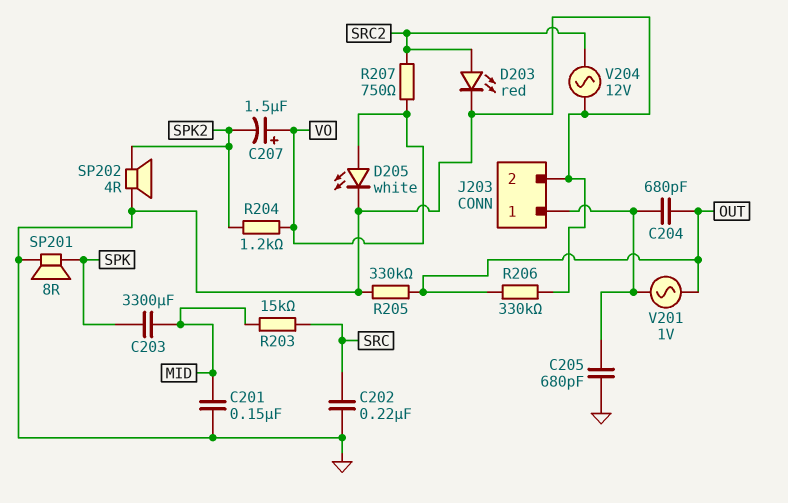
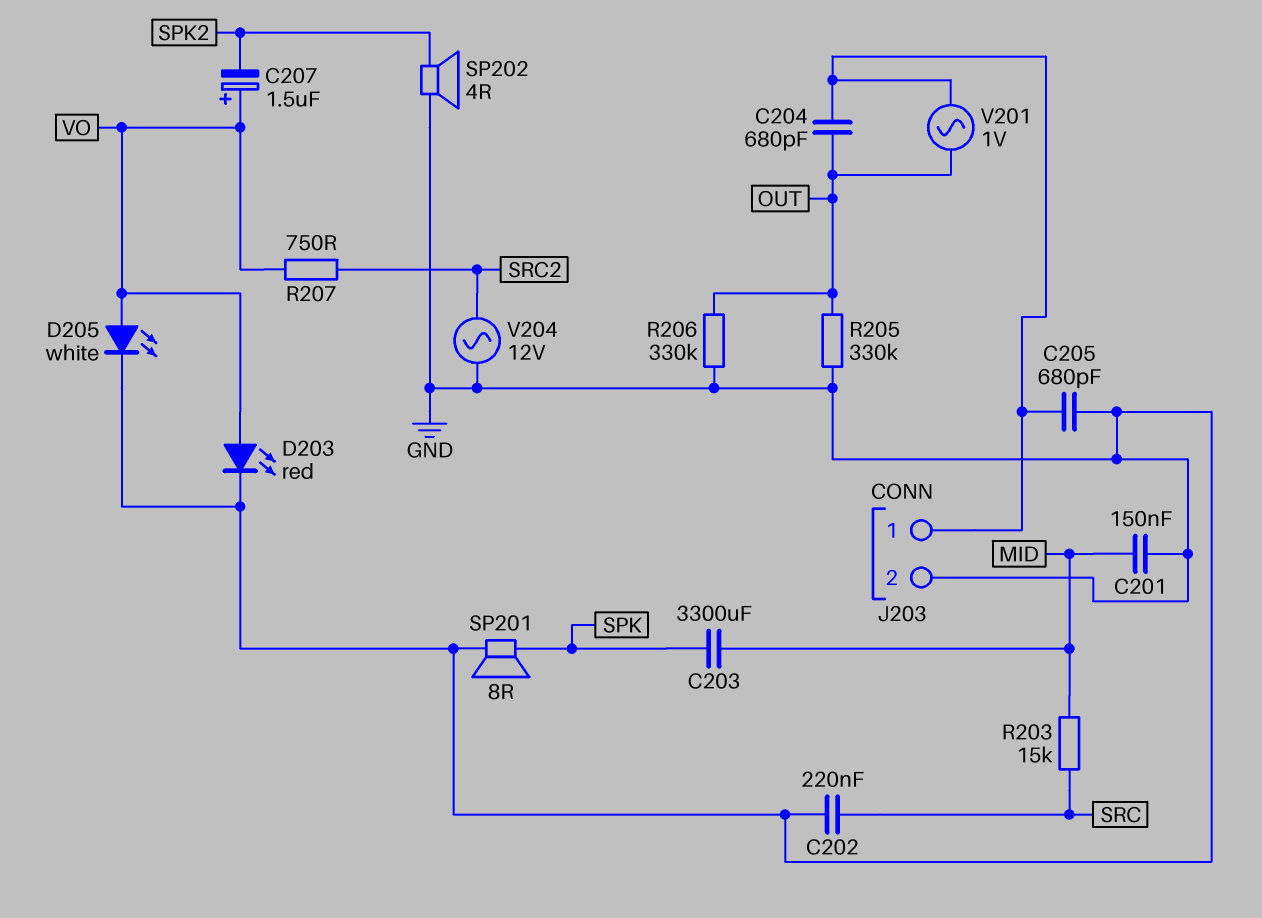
D203: LED red (A SRC2, K GND) -> LED red (A VO, K GND)
R204: 1.2k (SPK2, VO) -> none

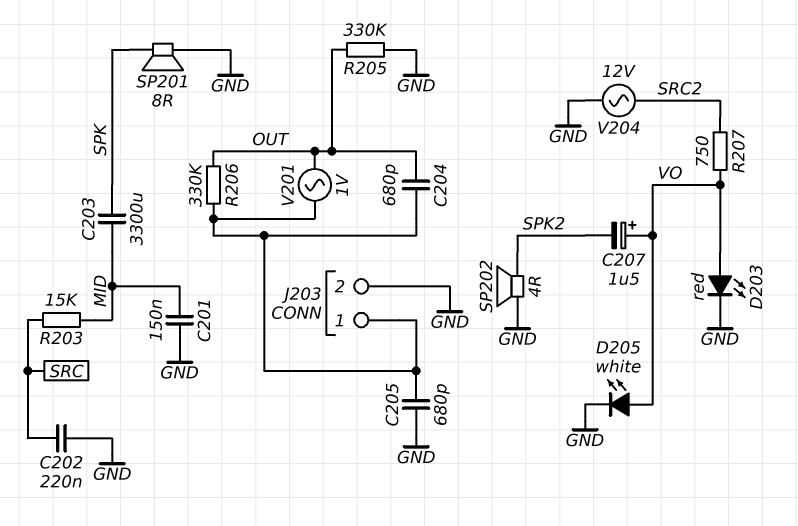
R206: 330k (GND, OUT) -> 330k (J203/1, OUT)

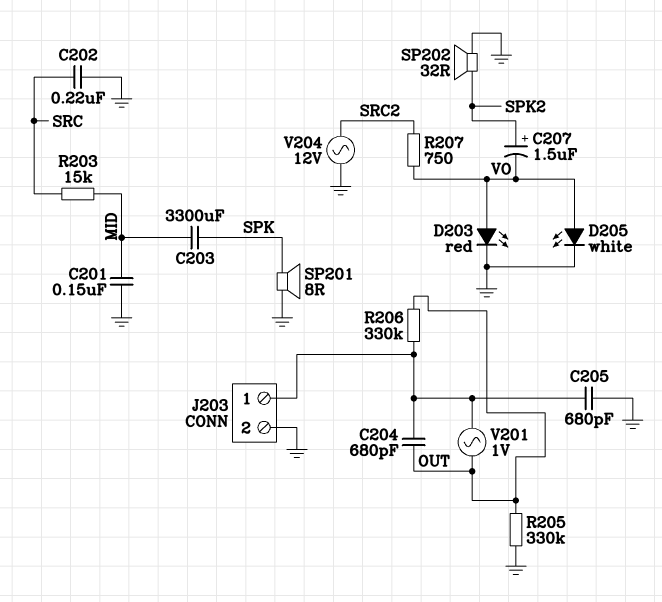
C207: 1.5uF (plus VO, minus SPK2) -> 1.5uF (plus SPK2, minus VO)
SP202: speaker 4R (GND, SPK2) -> speaker 32R (GND, SPK2)

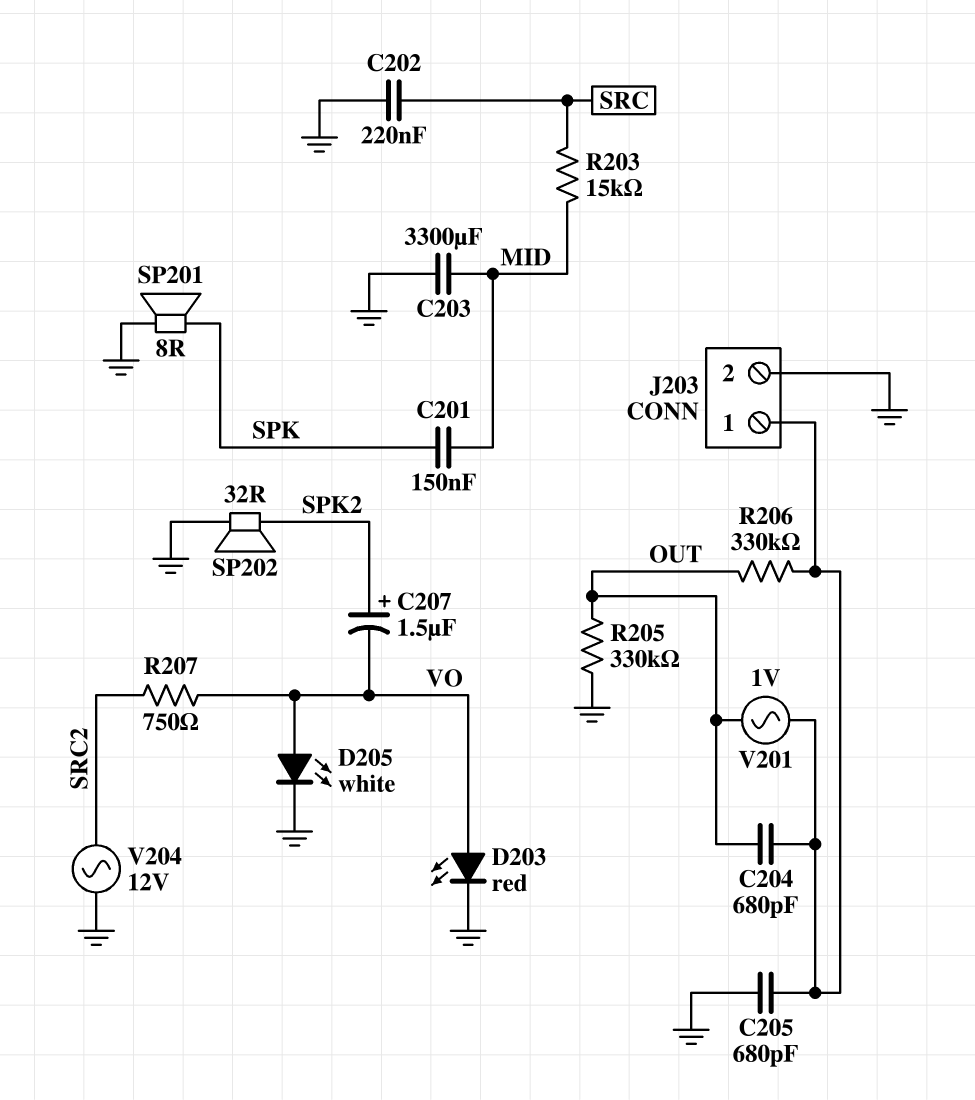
C201: 150nF (GND, MID) -> 150nF (MID, SPK)
C203: 3300uF (MID, SPK) -> 3300uF (GND, MID)

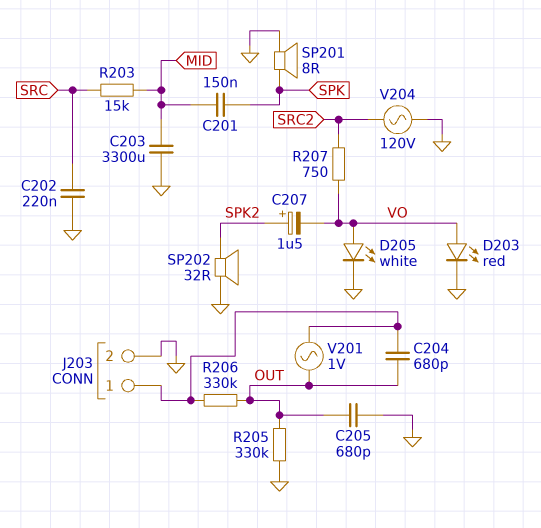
C205: 680pF (GND, J203/1) -> 680pF (GND, OUT)
V204: AC 12V (GND, SRC2) -> AC 120V (GND, SRC2)

